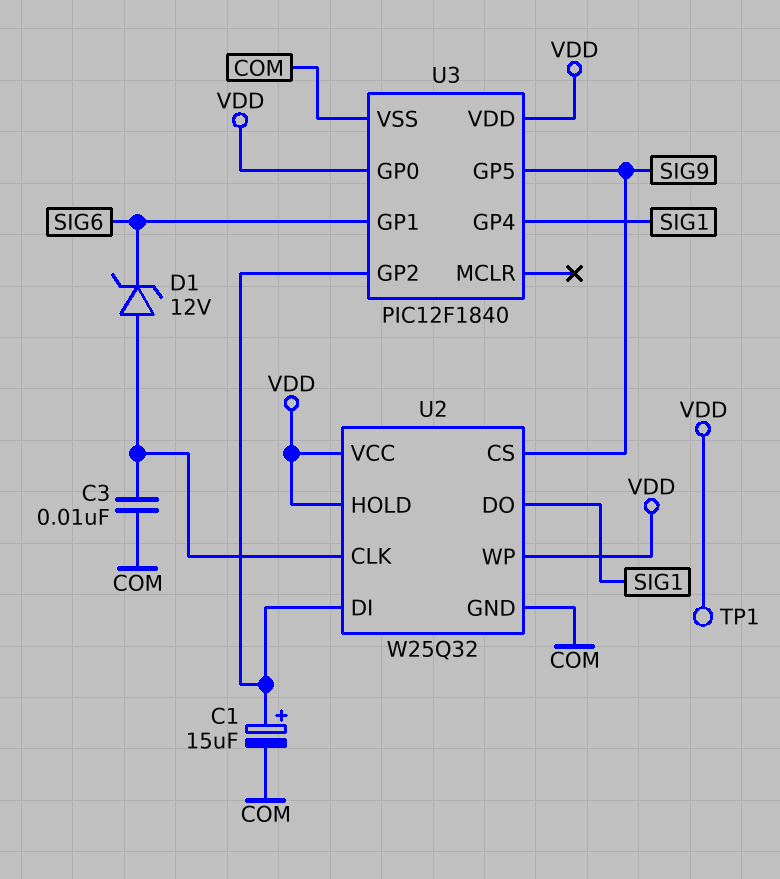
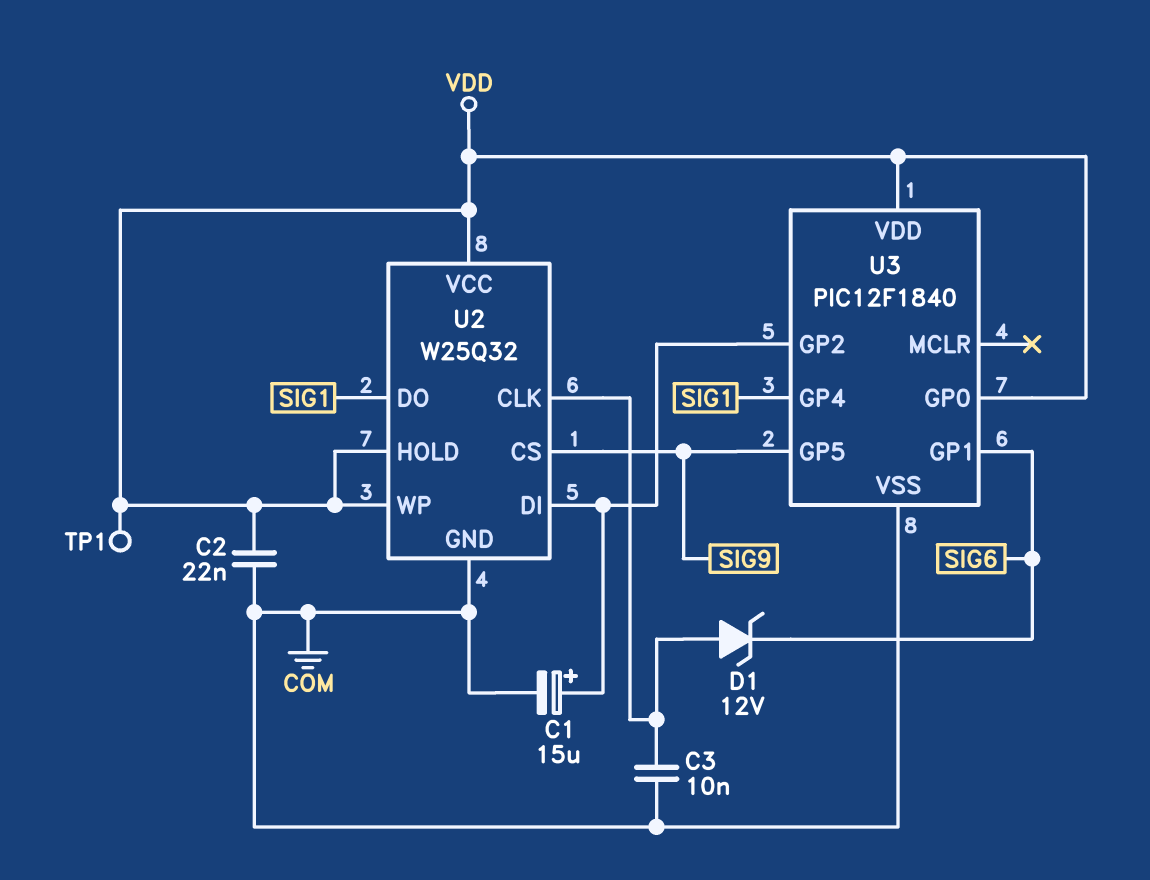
C2: none -> 22nF (COM, VDD)

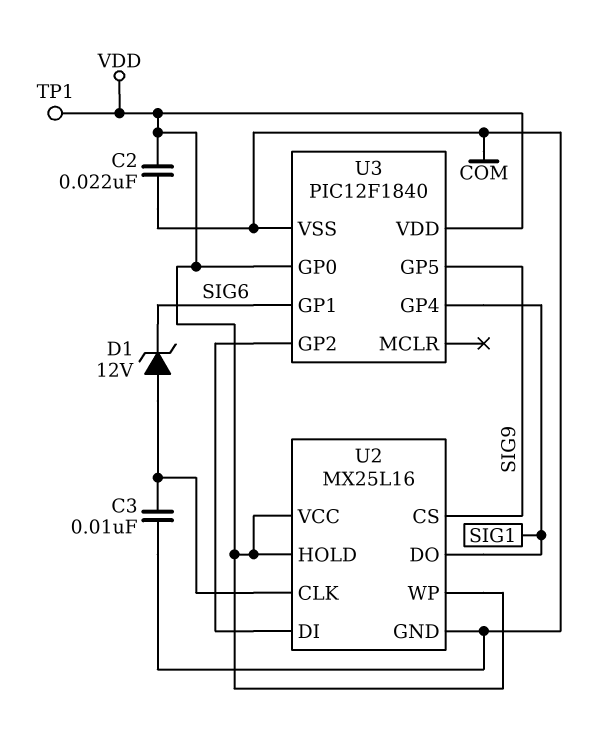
C1: 15uF (plus U2/DI, minus COM) -> none
U2: W25Q32 -> MX25L16

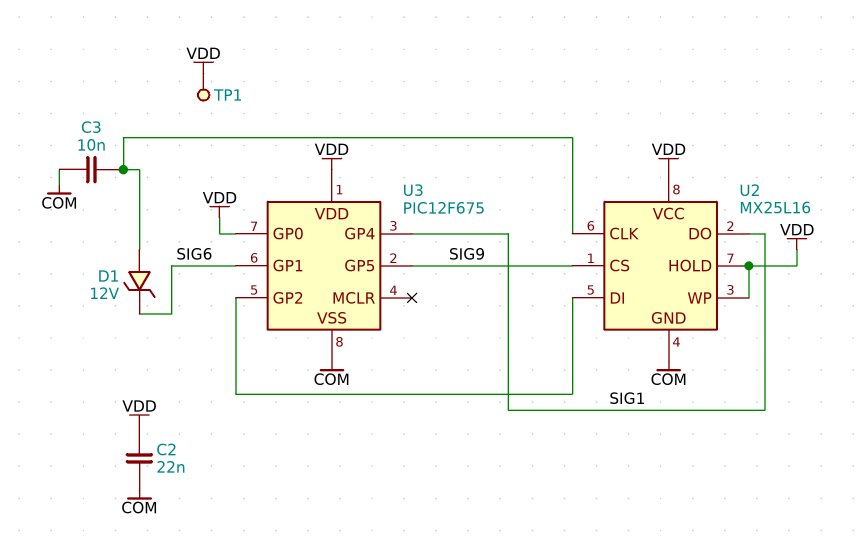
U3: PIC12F1840 -> PIC12F675

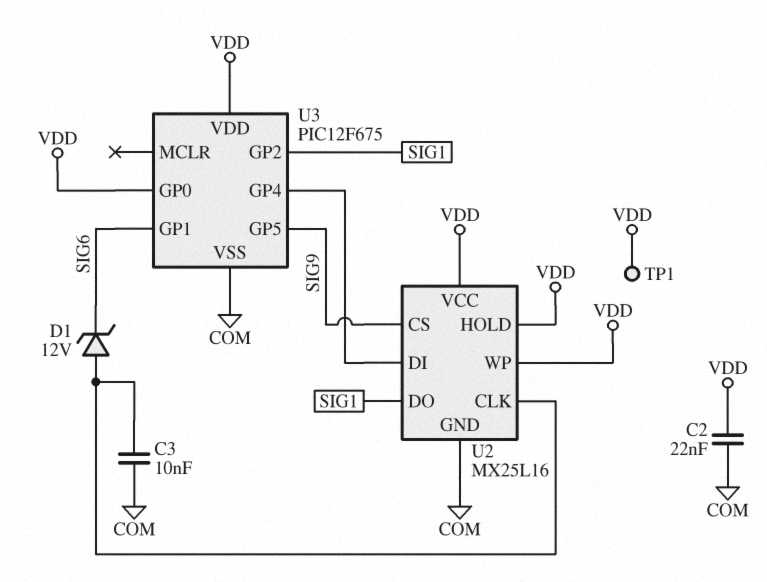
U3 pin GP2: U2/DI -> SIG1
U3 pin GP4: SIG1 -> U2/DI

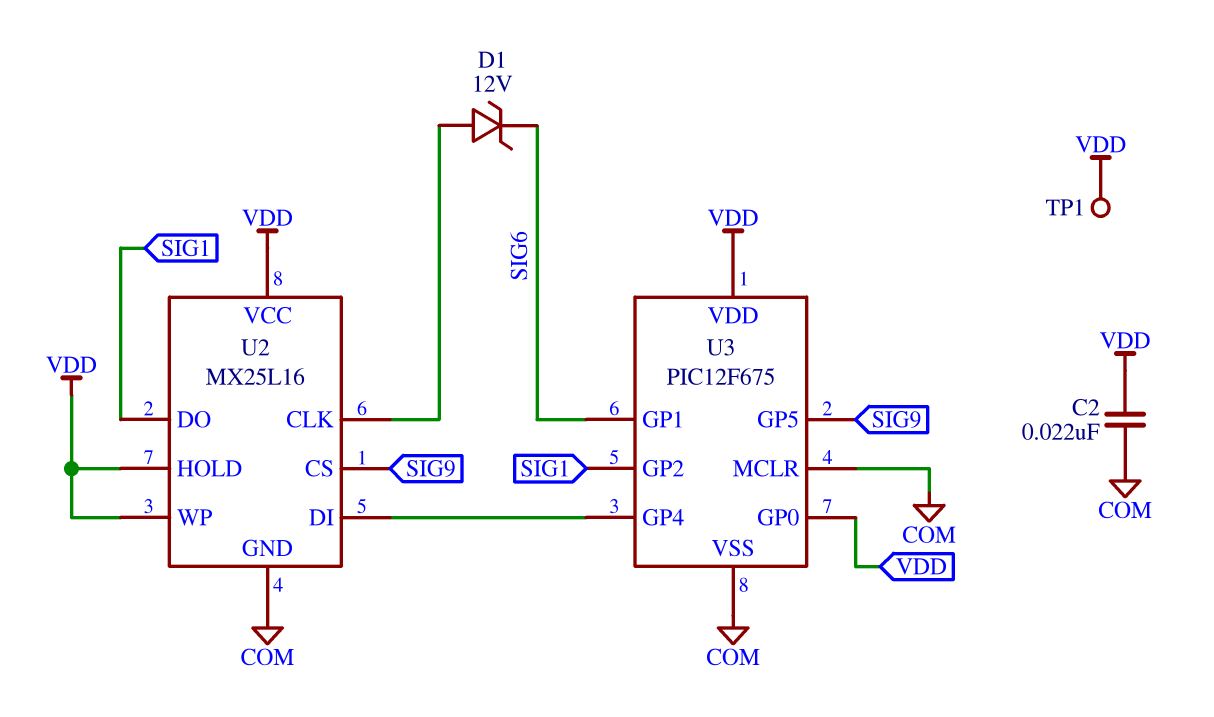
C3: 10nF (COM, U2/CLK) -> none
U3 pin MCLR: none -> COM

